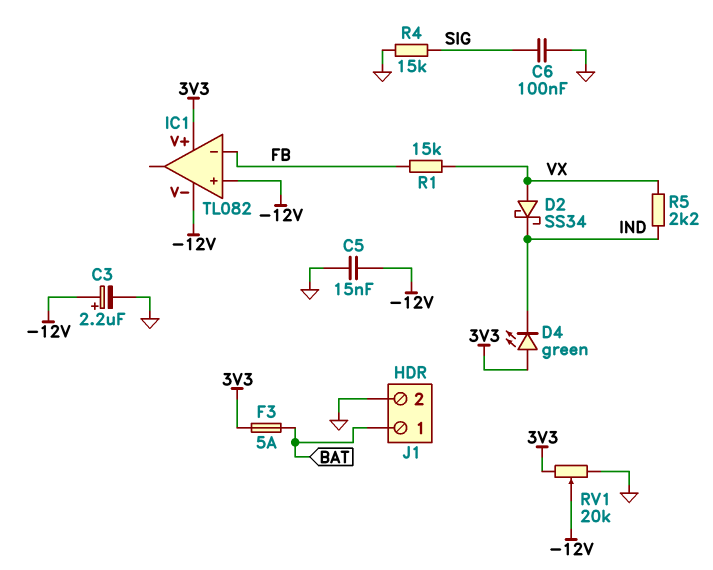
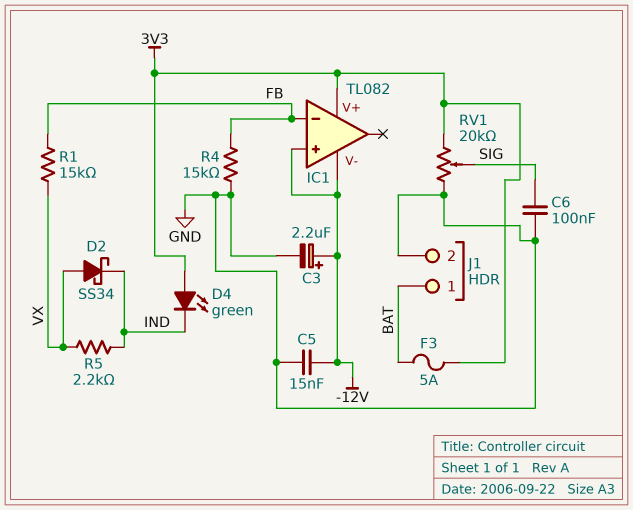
R4: 15k (GND, SIG) -> 15k (FB, GND)
RV1: 20k (3V3, GND, wiper -12V) -> 20k (3V3, GND, wiper SIG)

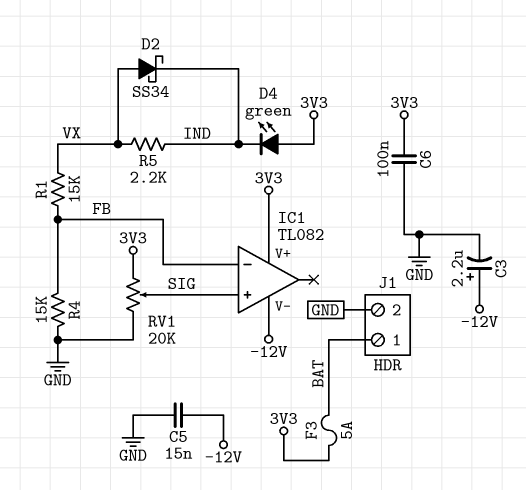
C6: 100nF (GND, SIG) -> 100nF (3V3, GND)
IC1 pin in+: -12V -> SIG

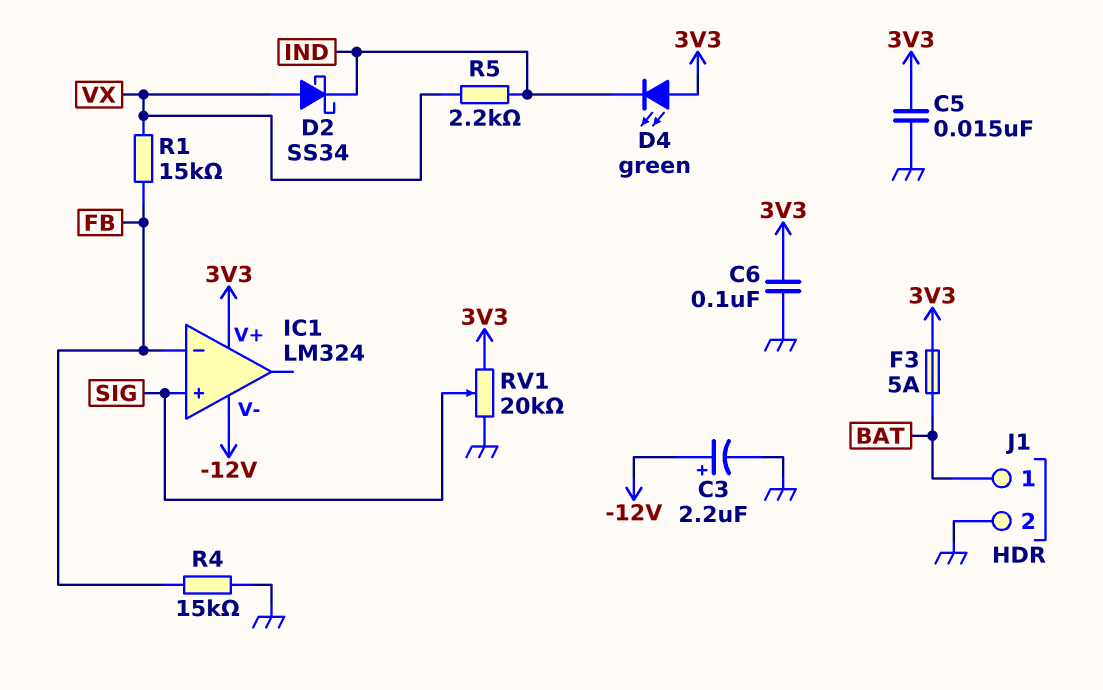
C5: 15nF (-12V, GND) -> 15nF (3V3, GND)
IC1: TL082 -> LM324

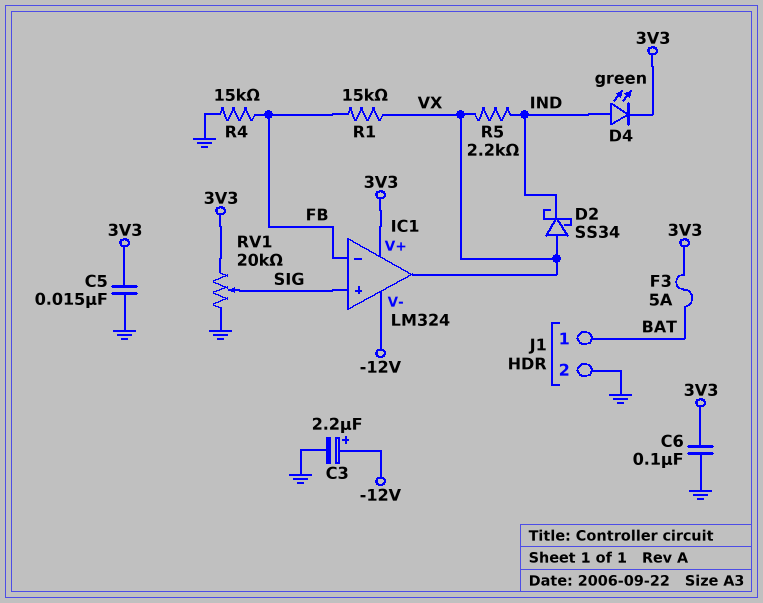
D4: LED green (A 3V3, K IND) -> LED green (A IND, K 3V3)
IC1 pin out: none -> VX

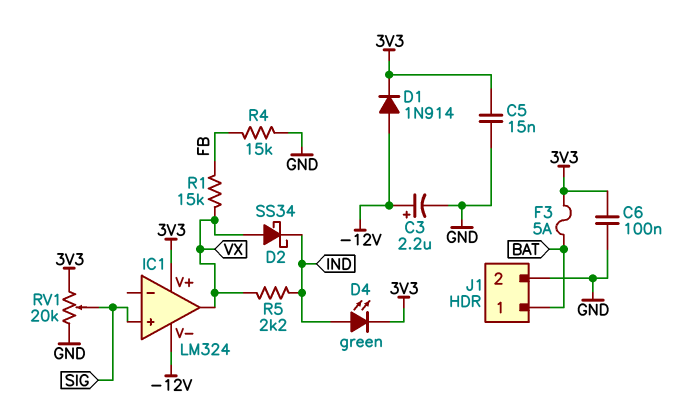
D1: none -> diode 1N914 (A -12V, K 3V3)
IC1 pin in-: FB -> none

